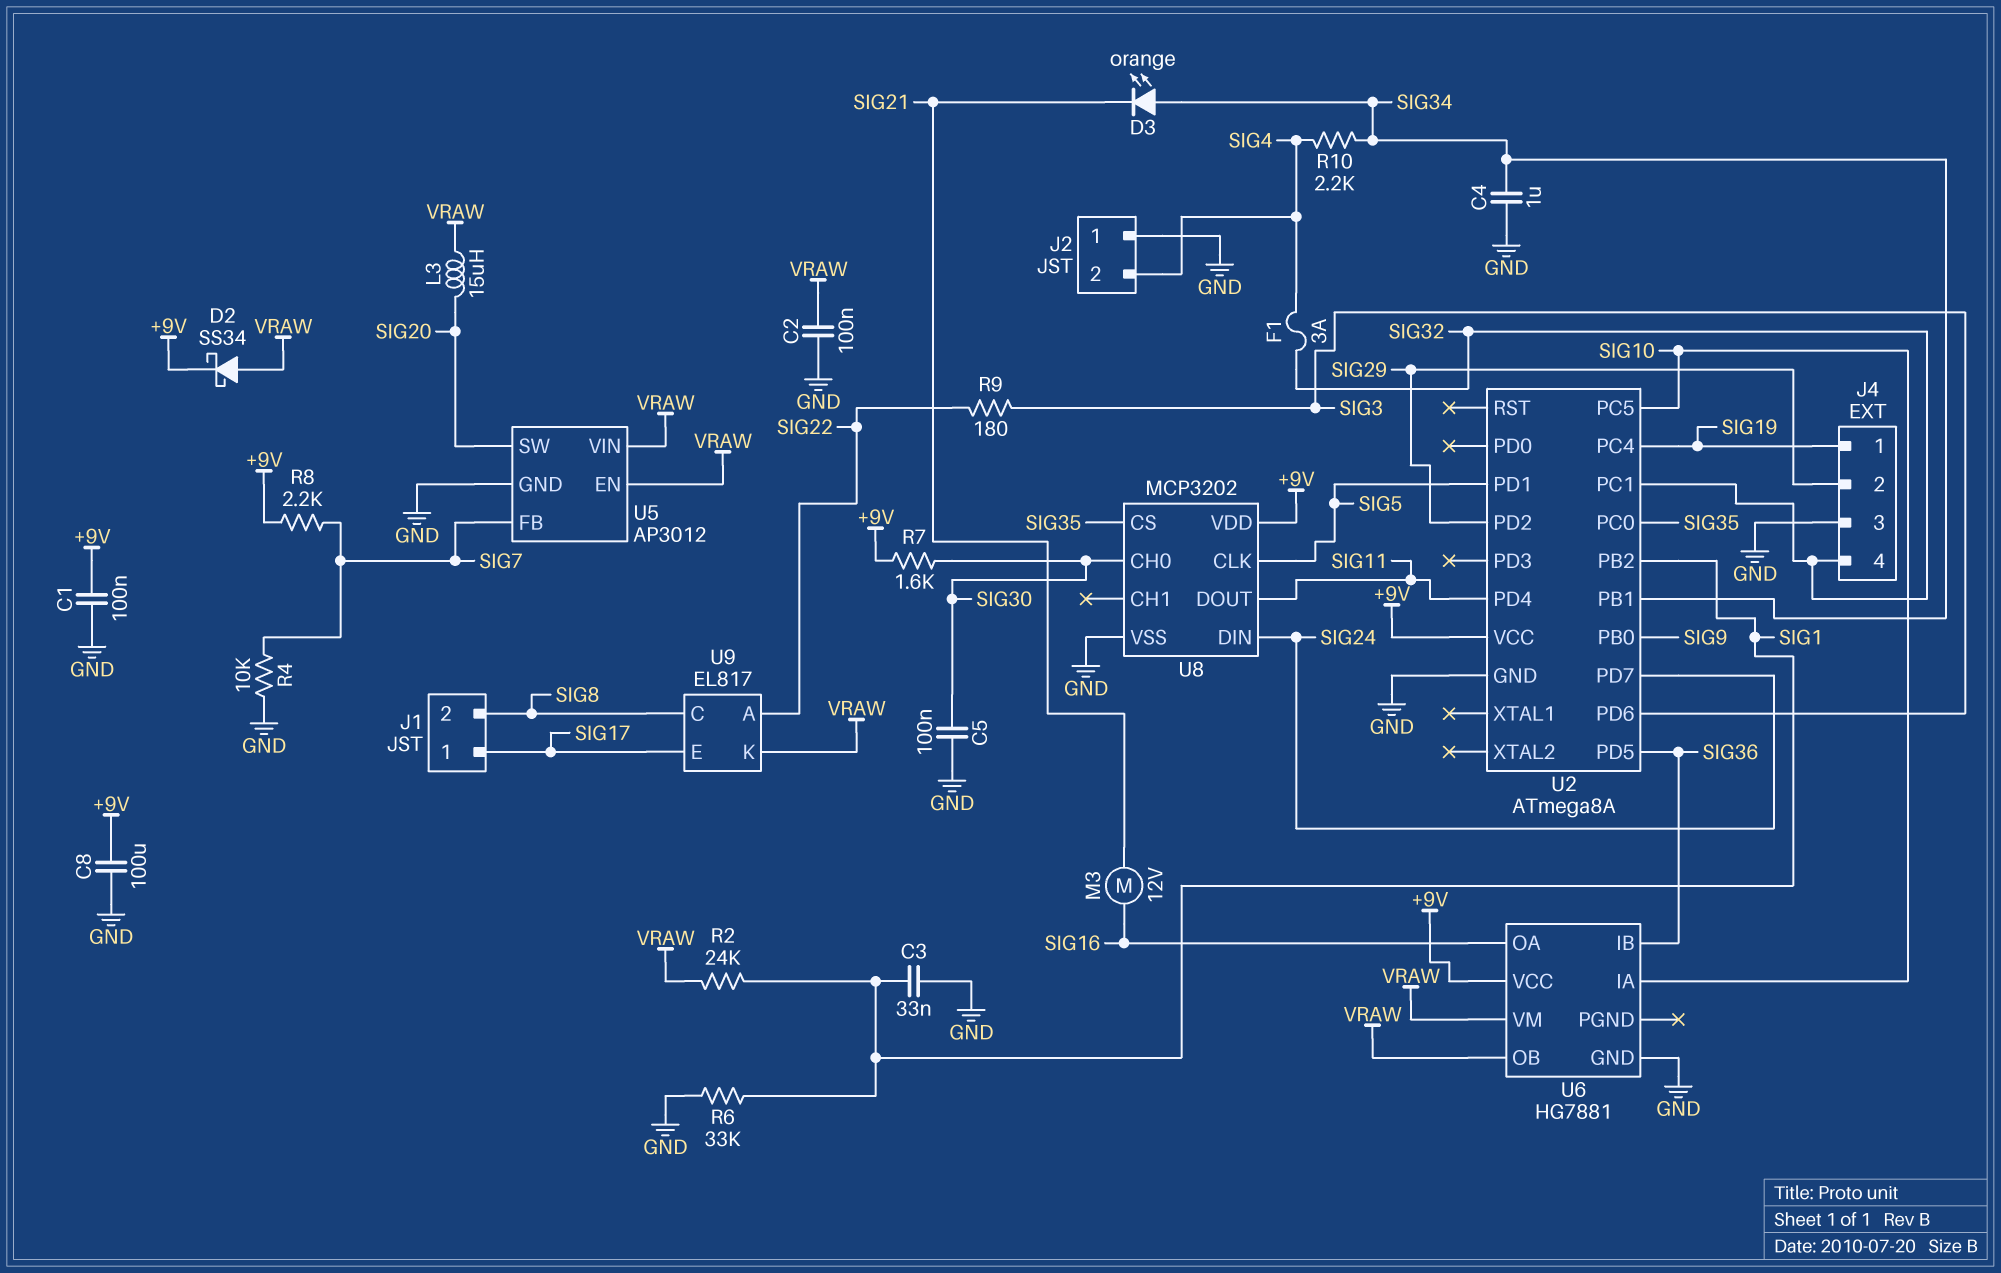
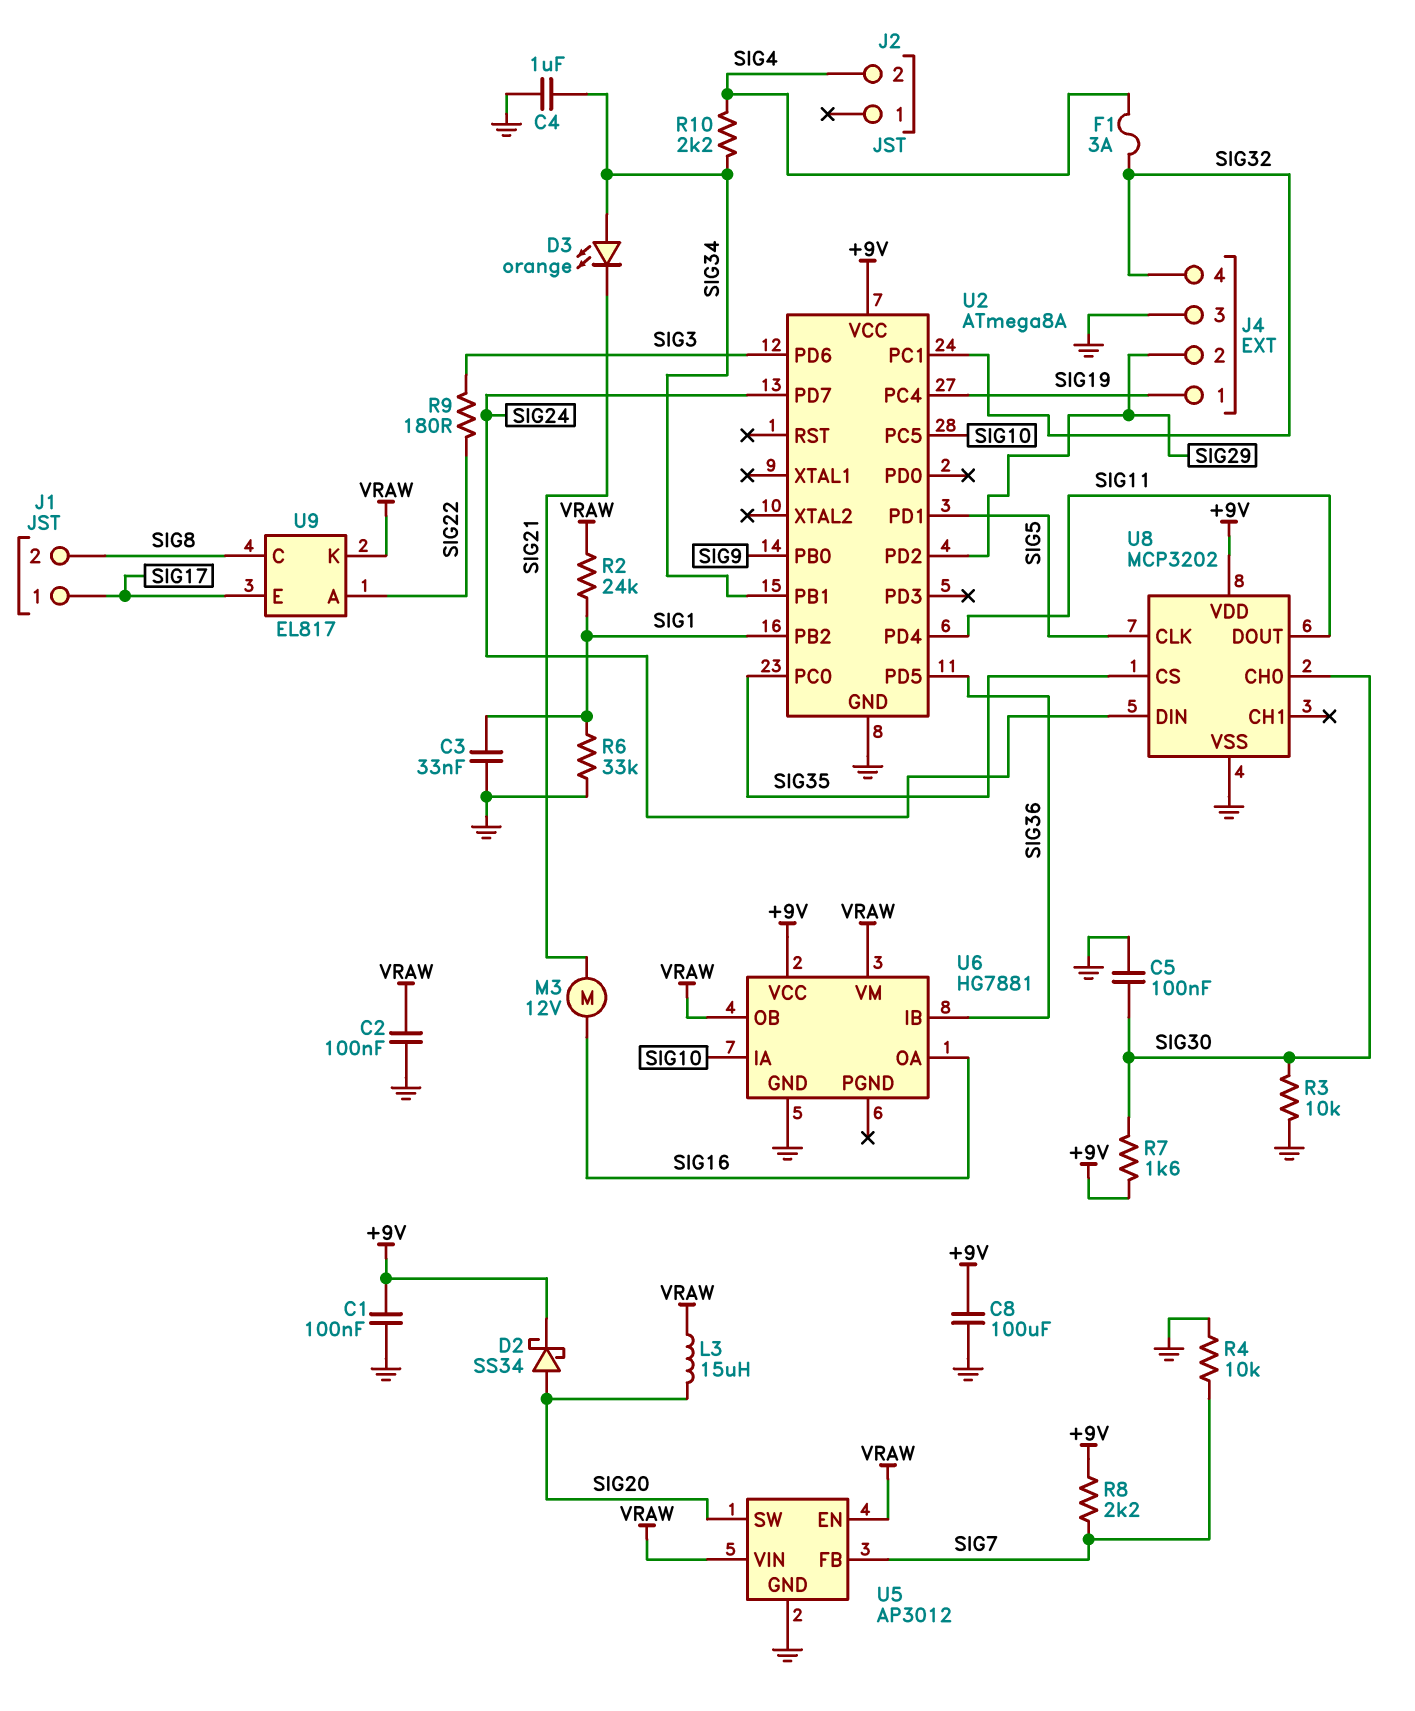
D2: schottky SS34 (A VRAW, K +9V) -> schottky SS34 (A SIG20, K +9V)
J2 pin 1: GND -> none
R3: none -> 10k (GND, SIG30)

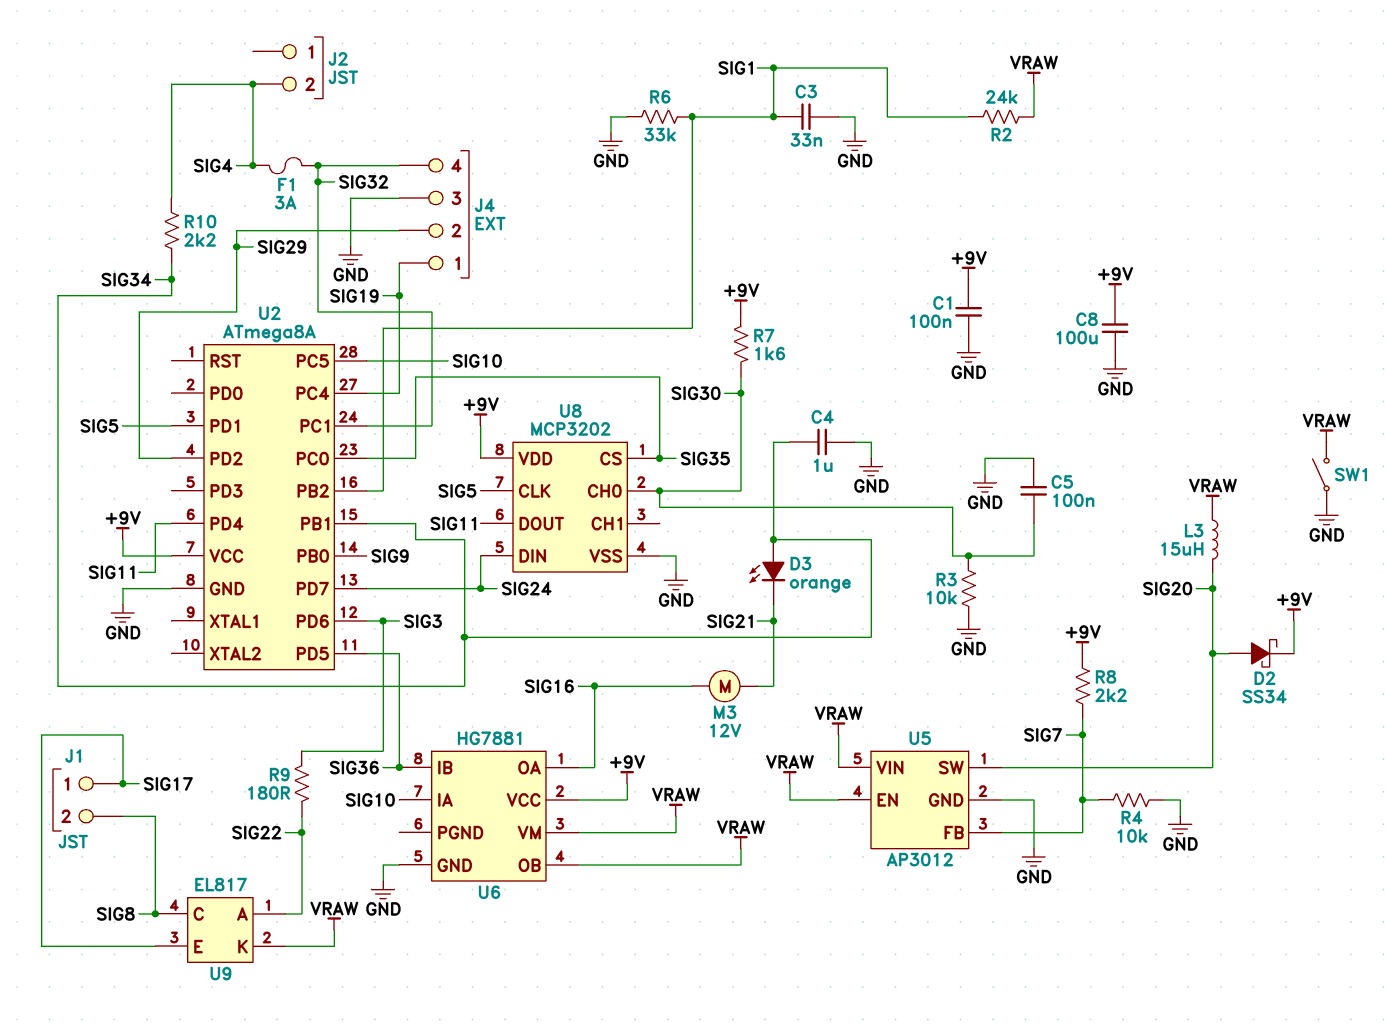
C2: 100nF (GND, VRAW) -> none
SW1: none -> switch (GND, VRAW)

